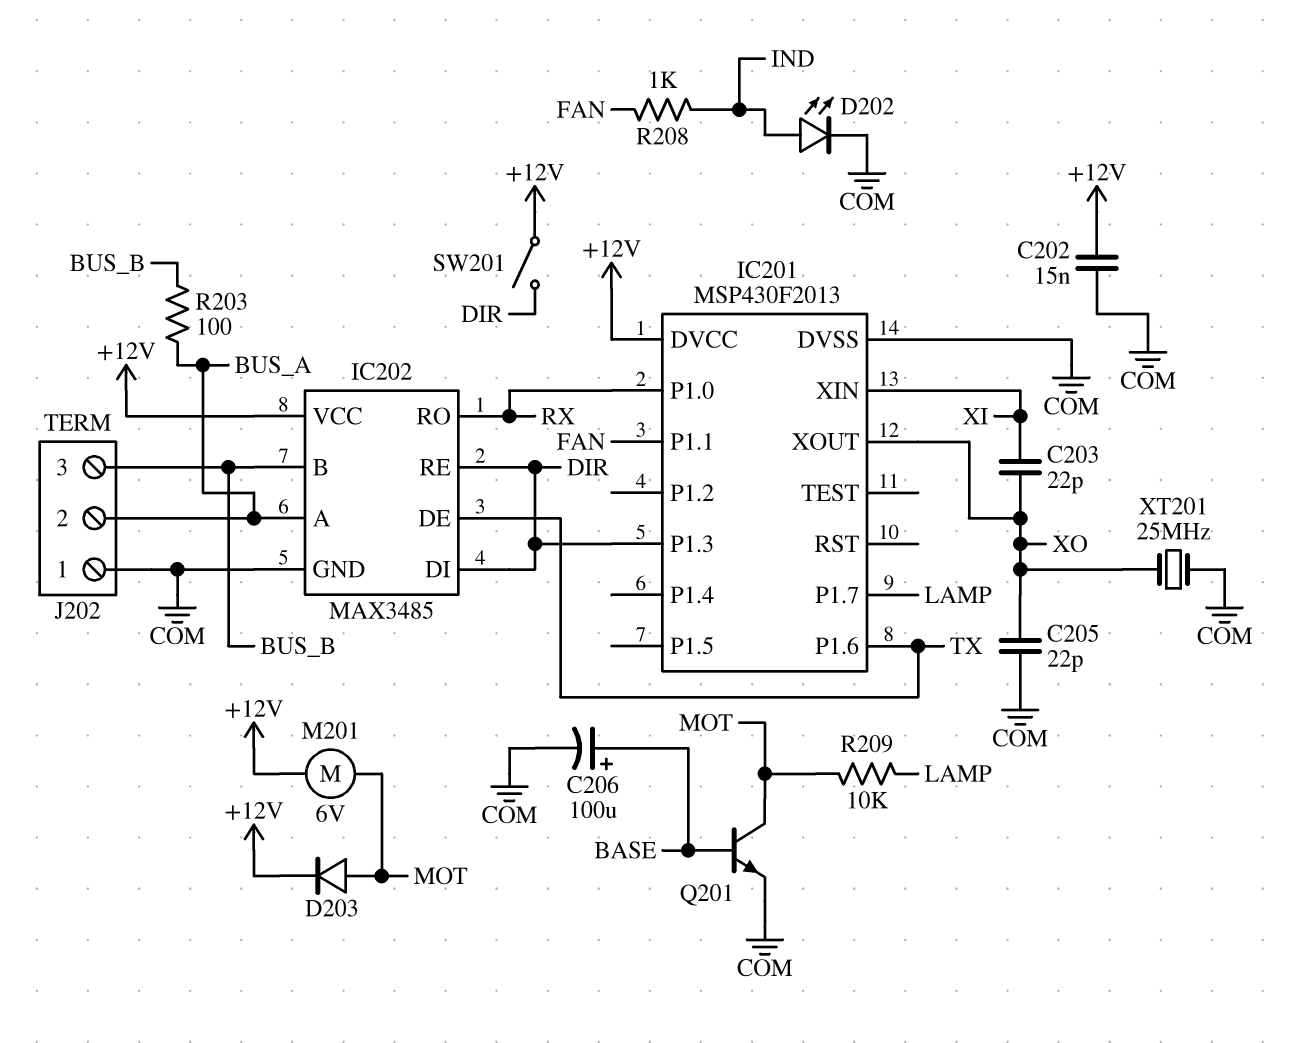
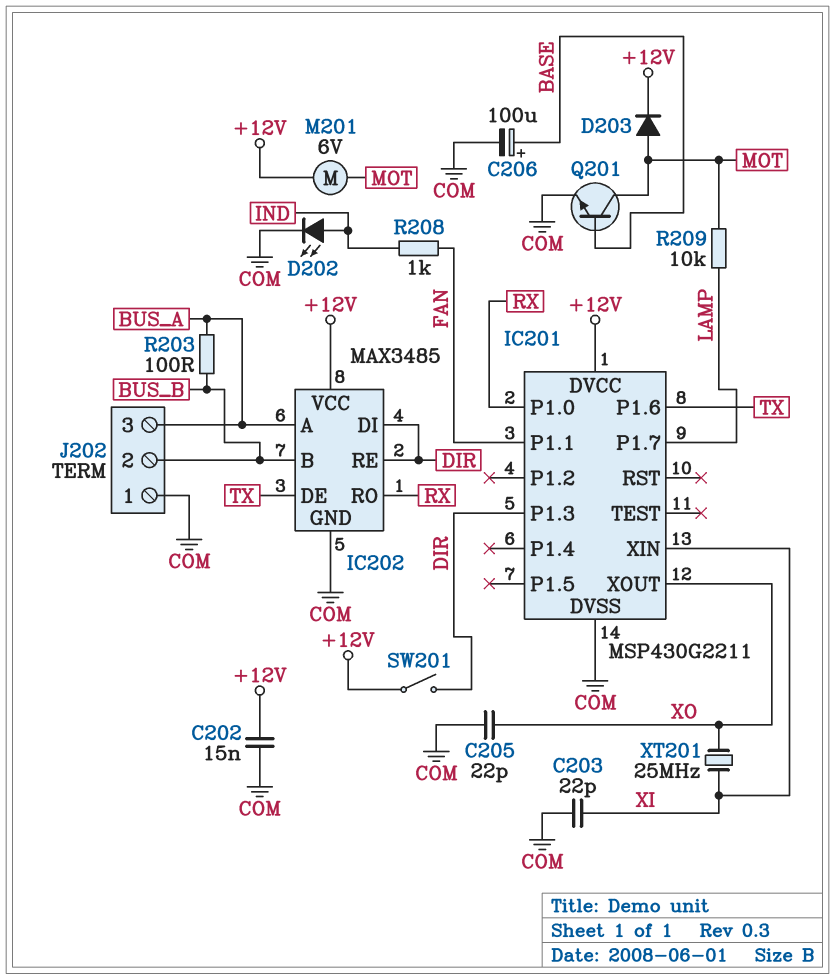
C203: 22pF (XI, XO) -> 22pF (COM, XI)
IC201: MSP430F2013 -> MSP430G2211
J202 pin 2: BUS_A -> BUS_B
J202 pin 3: BUS_B -> BUS_A
XT201: 25MHz (COM, XO) -> 25MHz (XI, XO)

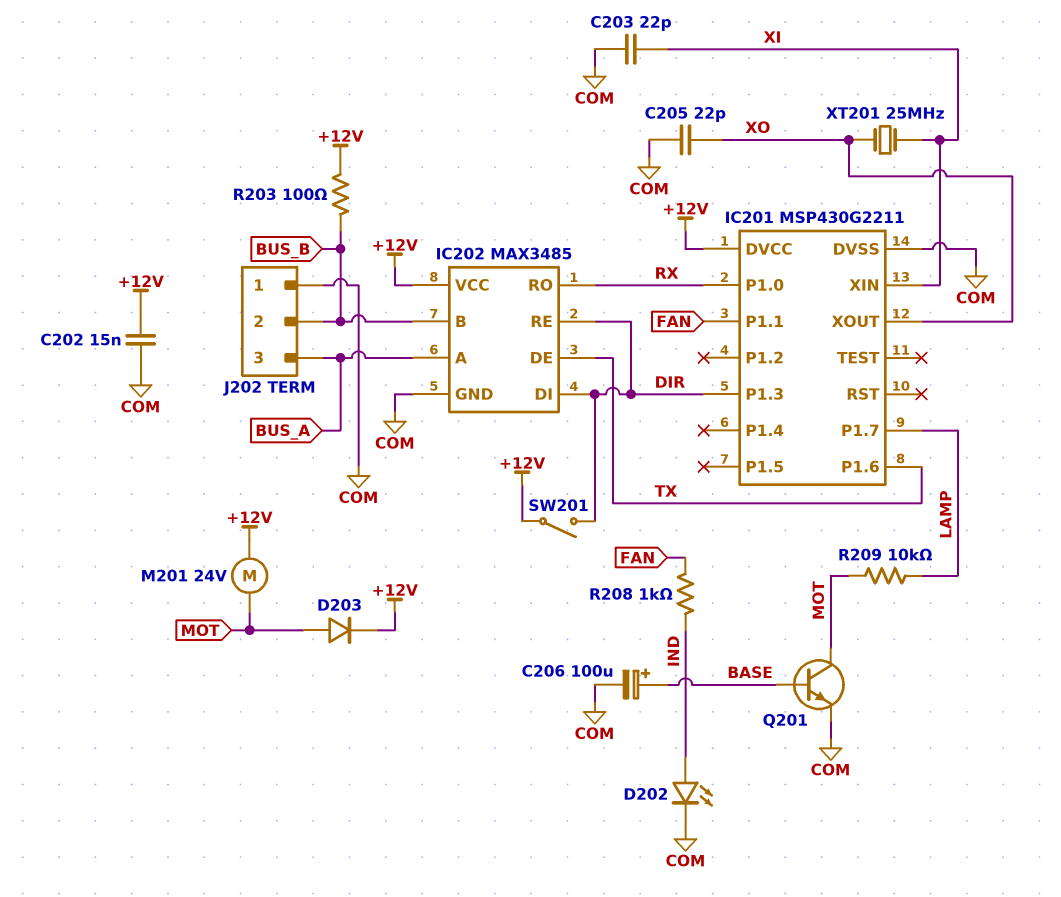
M201: motor 6V (+12V, MOT) -> motor 24V (+12V, MOT)
R203: 100 (BUS_A, BUS_B) -> 100 (+12V, BUS_B)

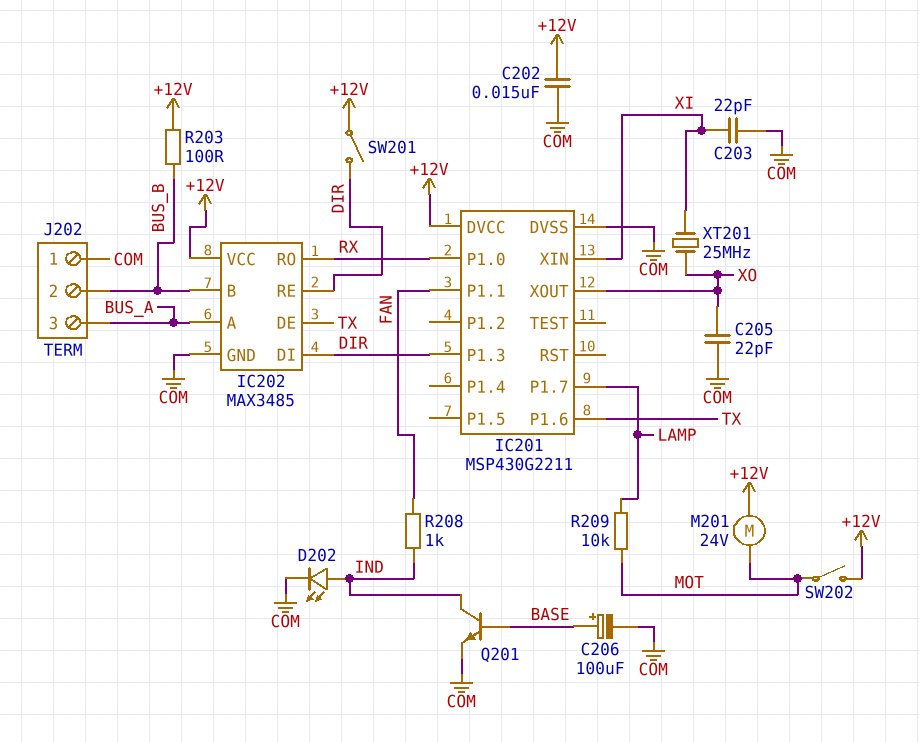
D203: diode (A MOT, K +12V) -> none
Q201: NPN (B BASE, C MOT, E COM) -> NPN (B BASE, C IND, E COM)
SW202: none -> switch (+12V, MOT)

